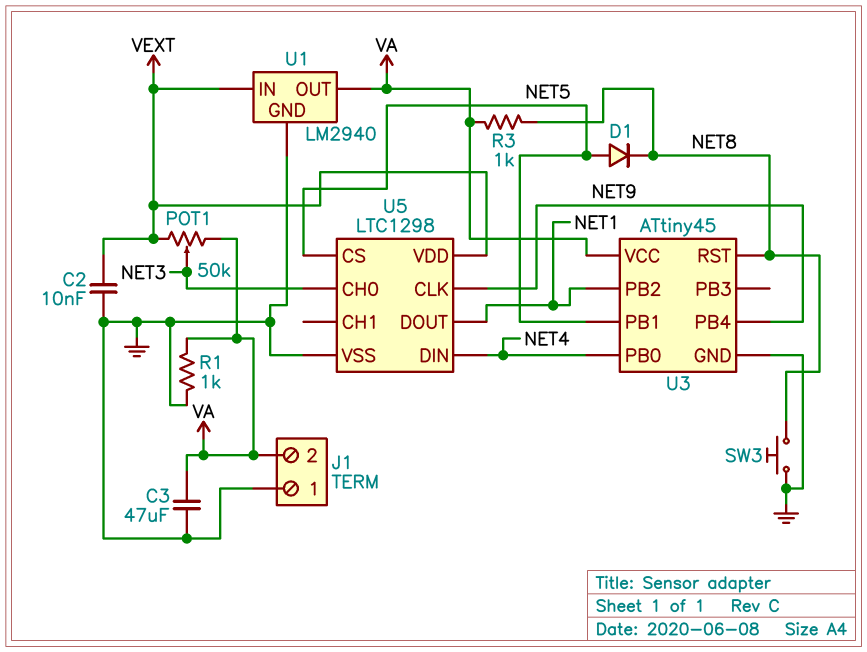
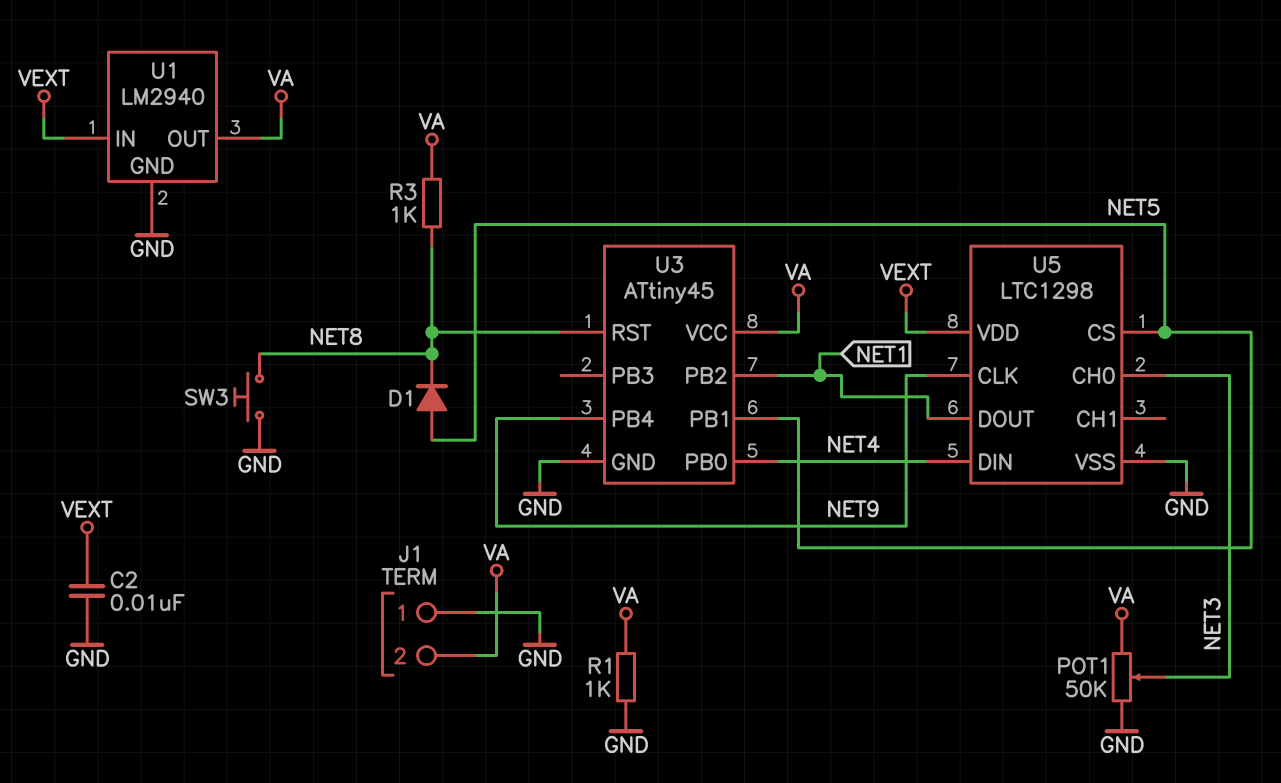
C3: 47uF (GND, VA) -> none
POT1: 50k (VA, VEXT, wiper NET3) -> 50k (GND, VA, wiper NET3)

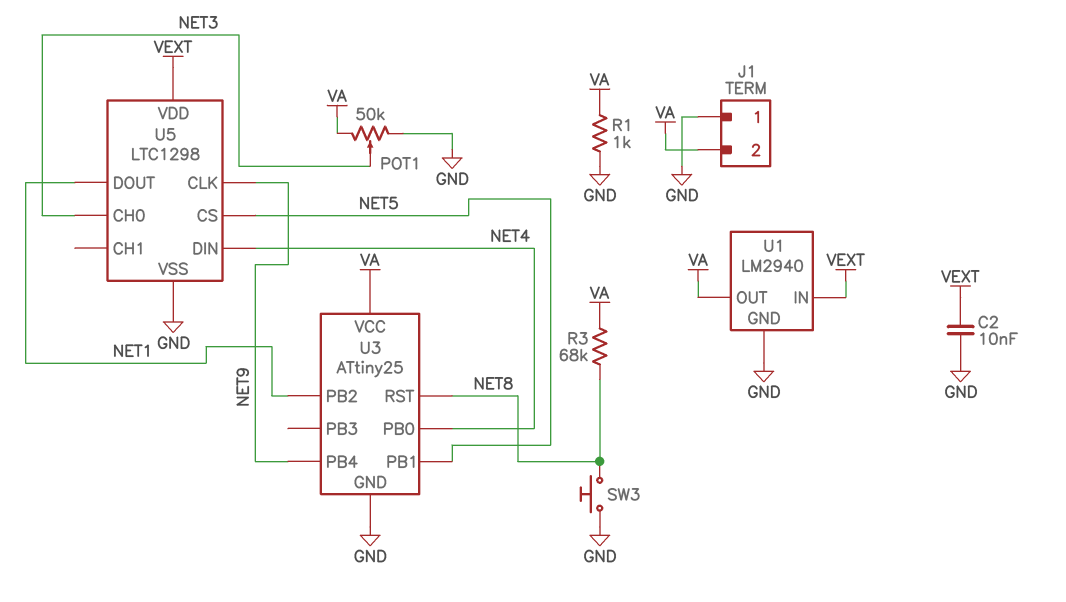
D1: diode (A NET5, K NET8) -> none
R3: 1k (NET8, VA) -> 68k (NET8, VA)
U3: ATtiny45 -> ATtiny25

